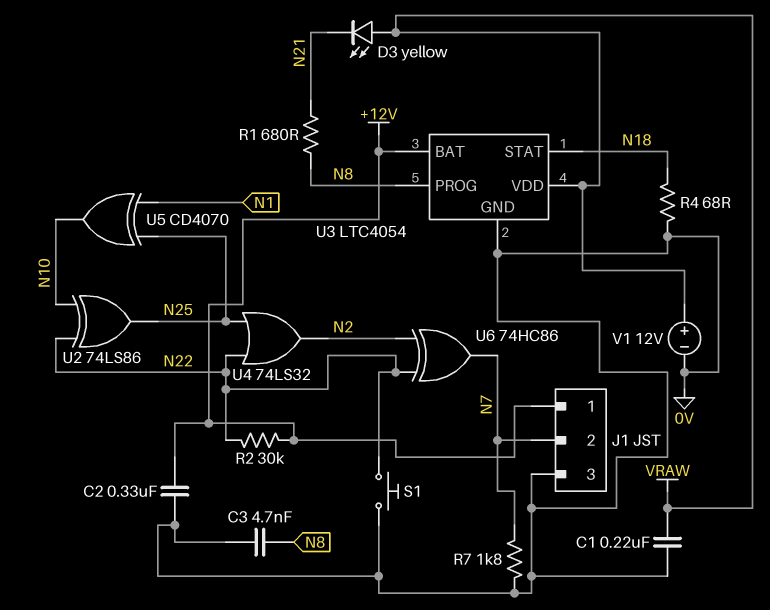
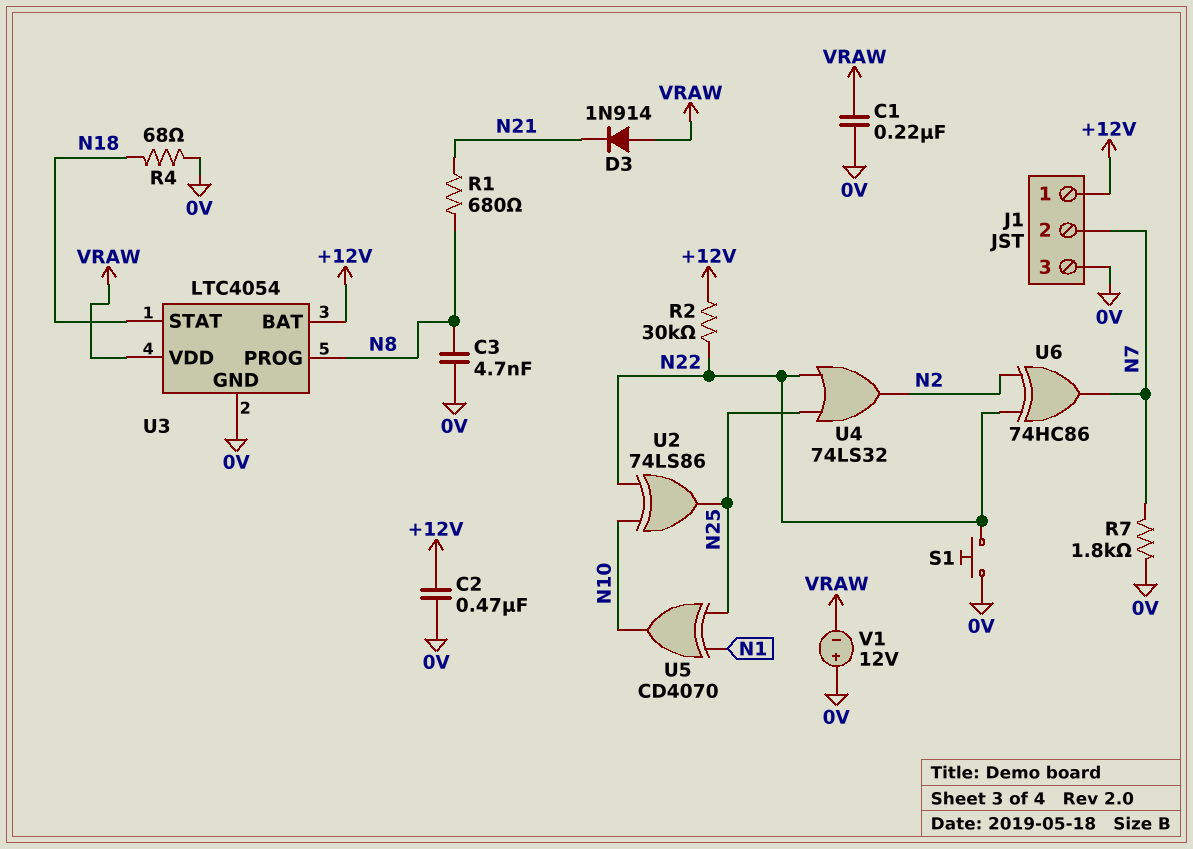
C2: 330nF (+12V, 0V) -> 470nF (+12V, 0V)
D3: LED yellow (A VRAW, K N21) -> diode 1N914 (A VRAW, K N21)
V1: 12V (plus VRAW, minus 0V) -> 12V (plus 0V, minus VRAW)

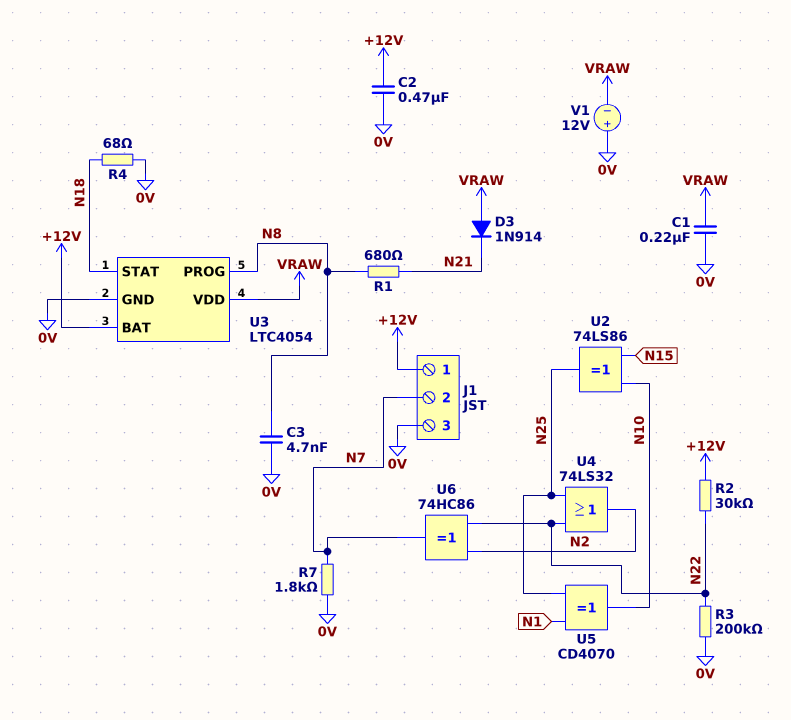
R3: none -> 200k (0V, N22)
S1: button (0V, N22) -> none
U2: XOR 74LS86 (in N10, in N22, out N25) -> XOR 74LS86 (in N10, in N15, out N25)

